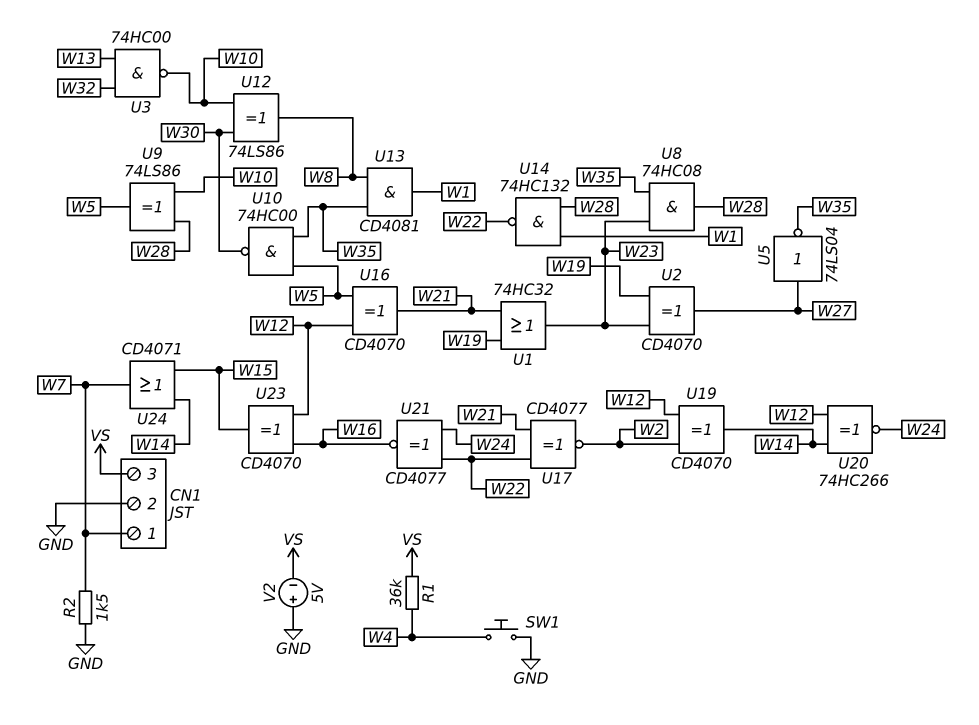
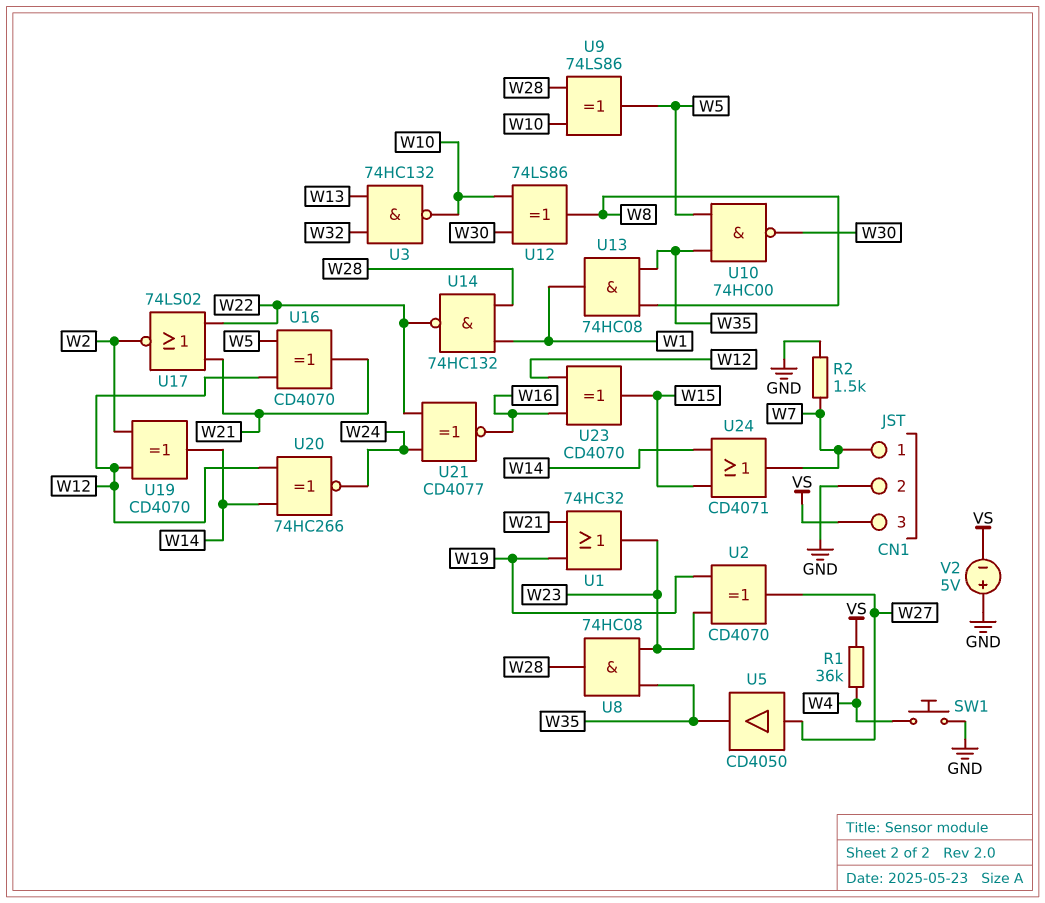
U3: NAND 74HC00 (in W13, in W32, out W10) -> NAND 74HC132 (in W13, in W32, out W10)
U5: NOT 74LS04 (in W27, out W35) -> buffer CD4050 (in W27, out W35)
U13: AND CD4081 (in W8, in W35, out W1) -> AND 74HC08 (in W8, in W35, out W1)
U17: XNOR CD4077 (in W21, in W22, out W2) -> NOR 74LS02 (in W21, in W22, out W2)

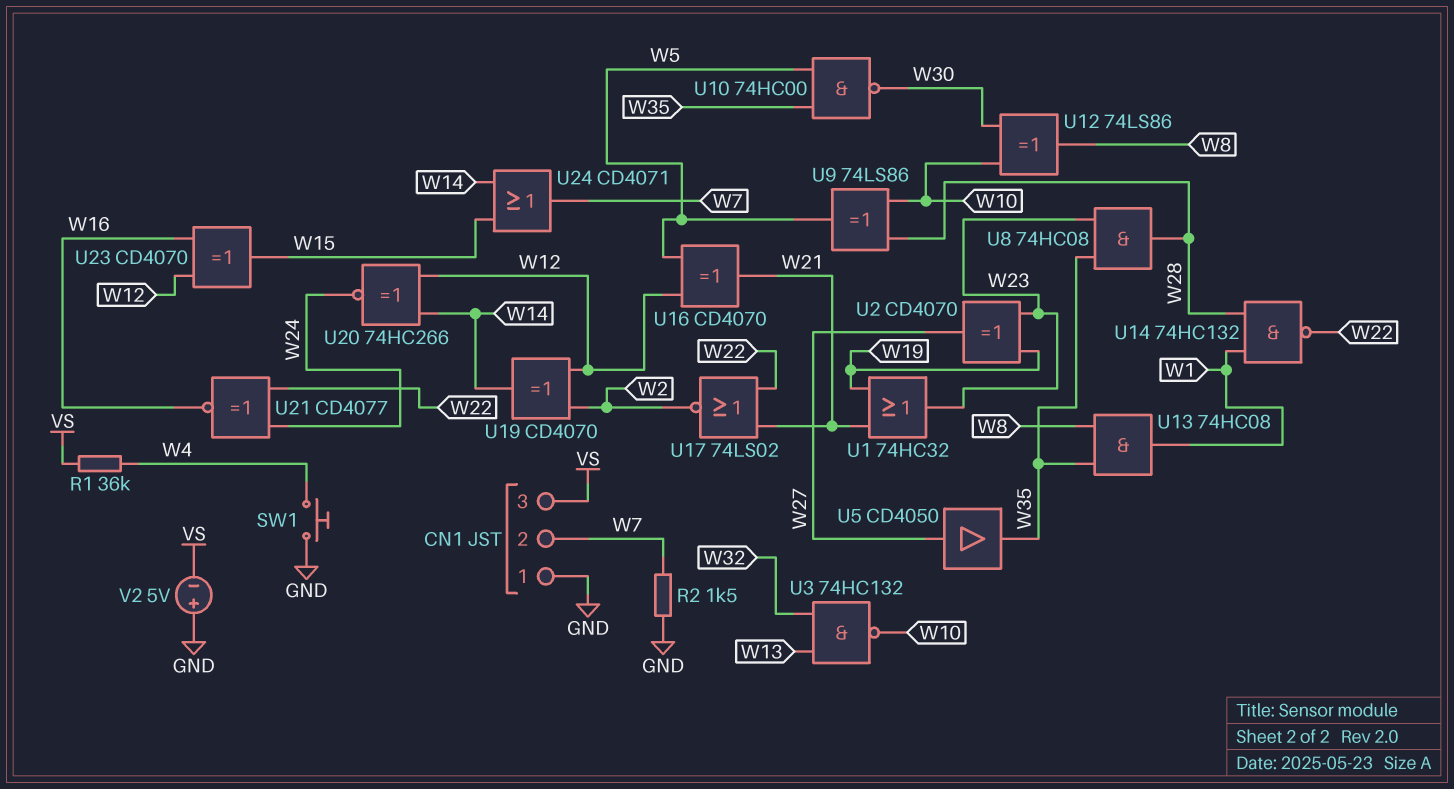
CN1 pin 1: W7 -> GND
CN1 pin 2: GND -> W7

